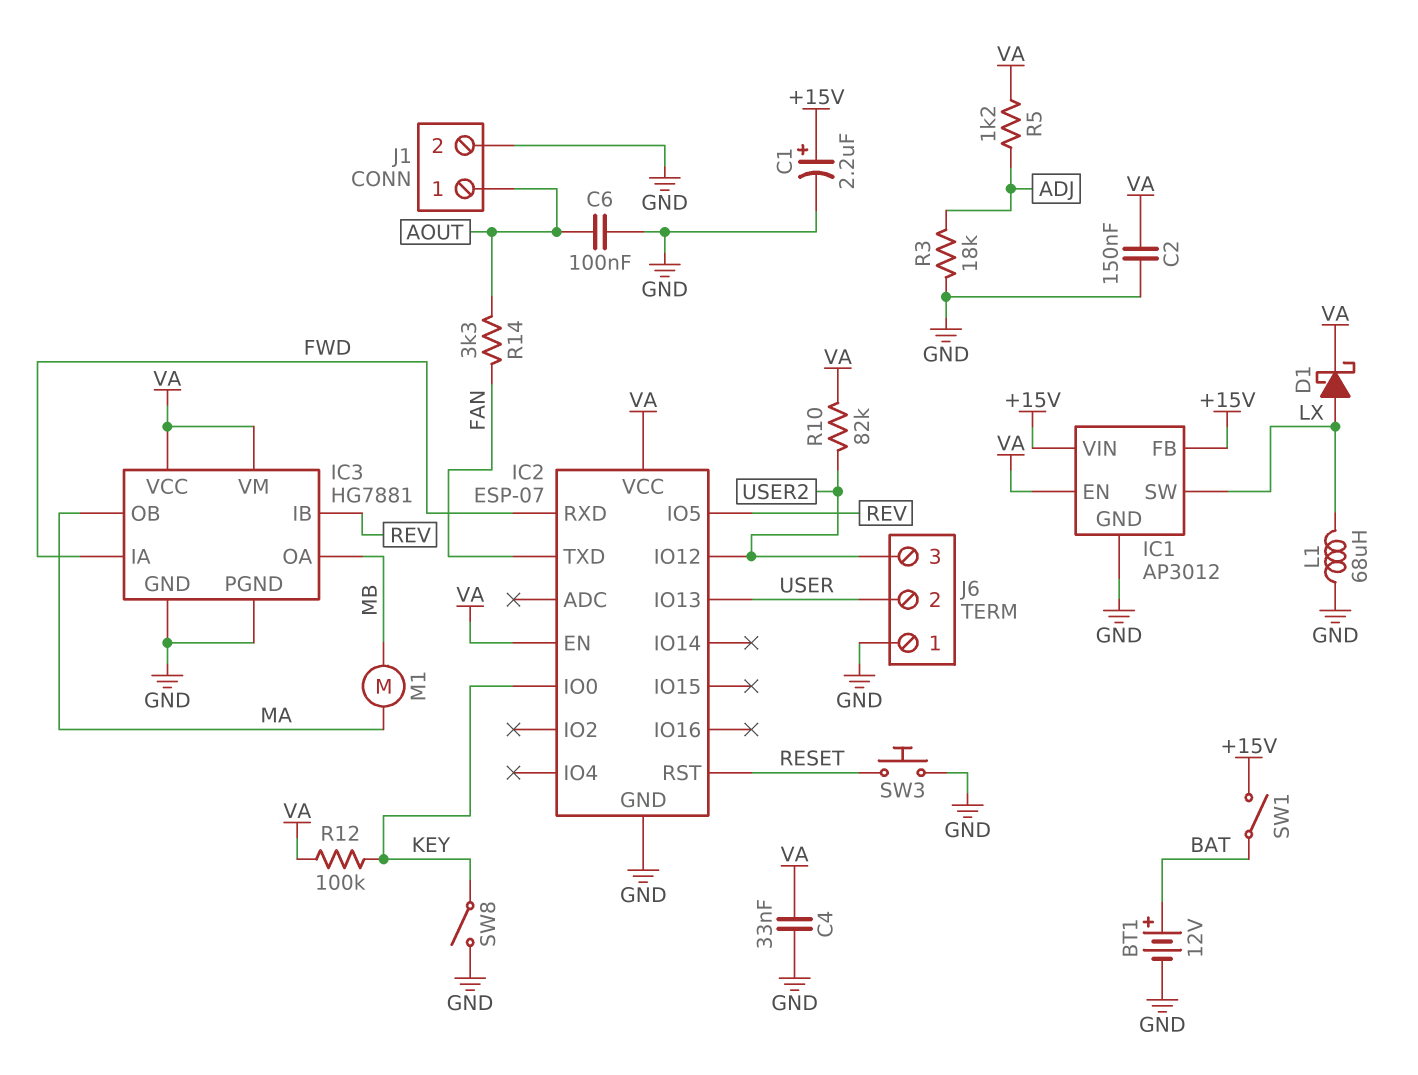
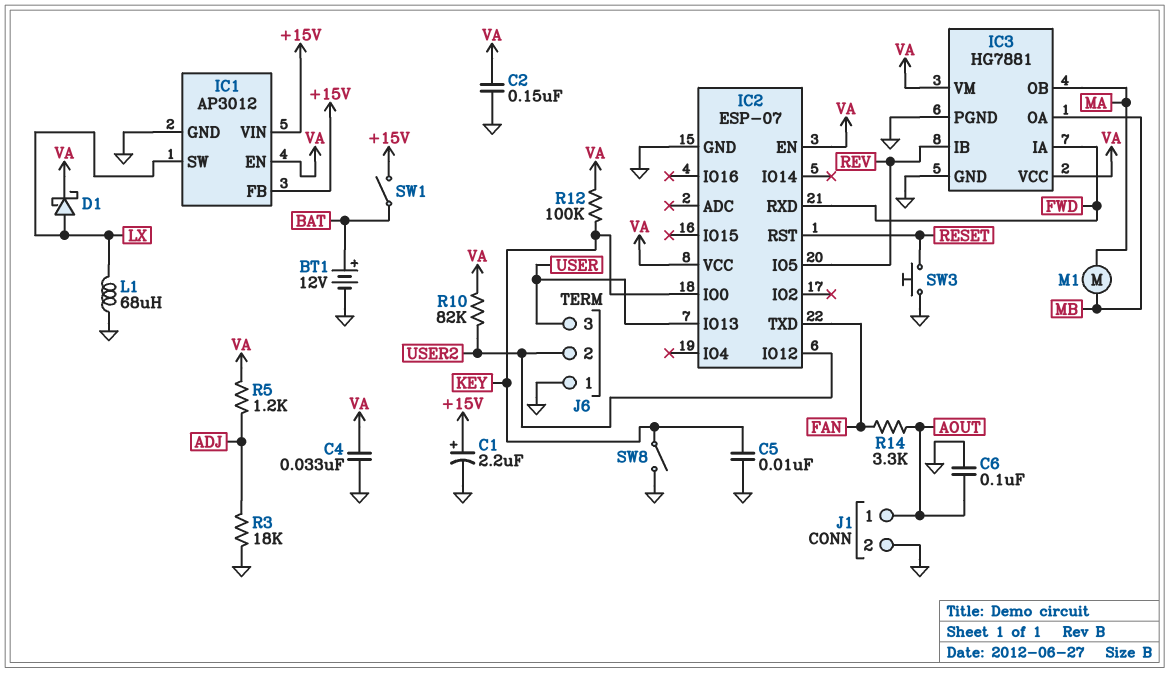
C5: none -> 10nF (GND, KEY)
J6 pin 2: USER -> USER2
J6 pin 3: USER2 -> USER

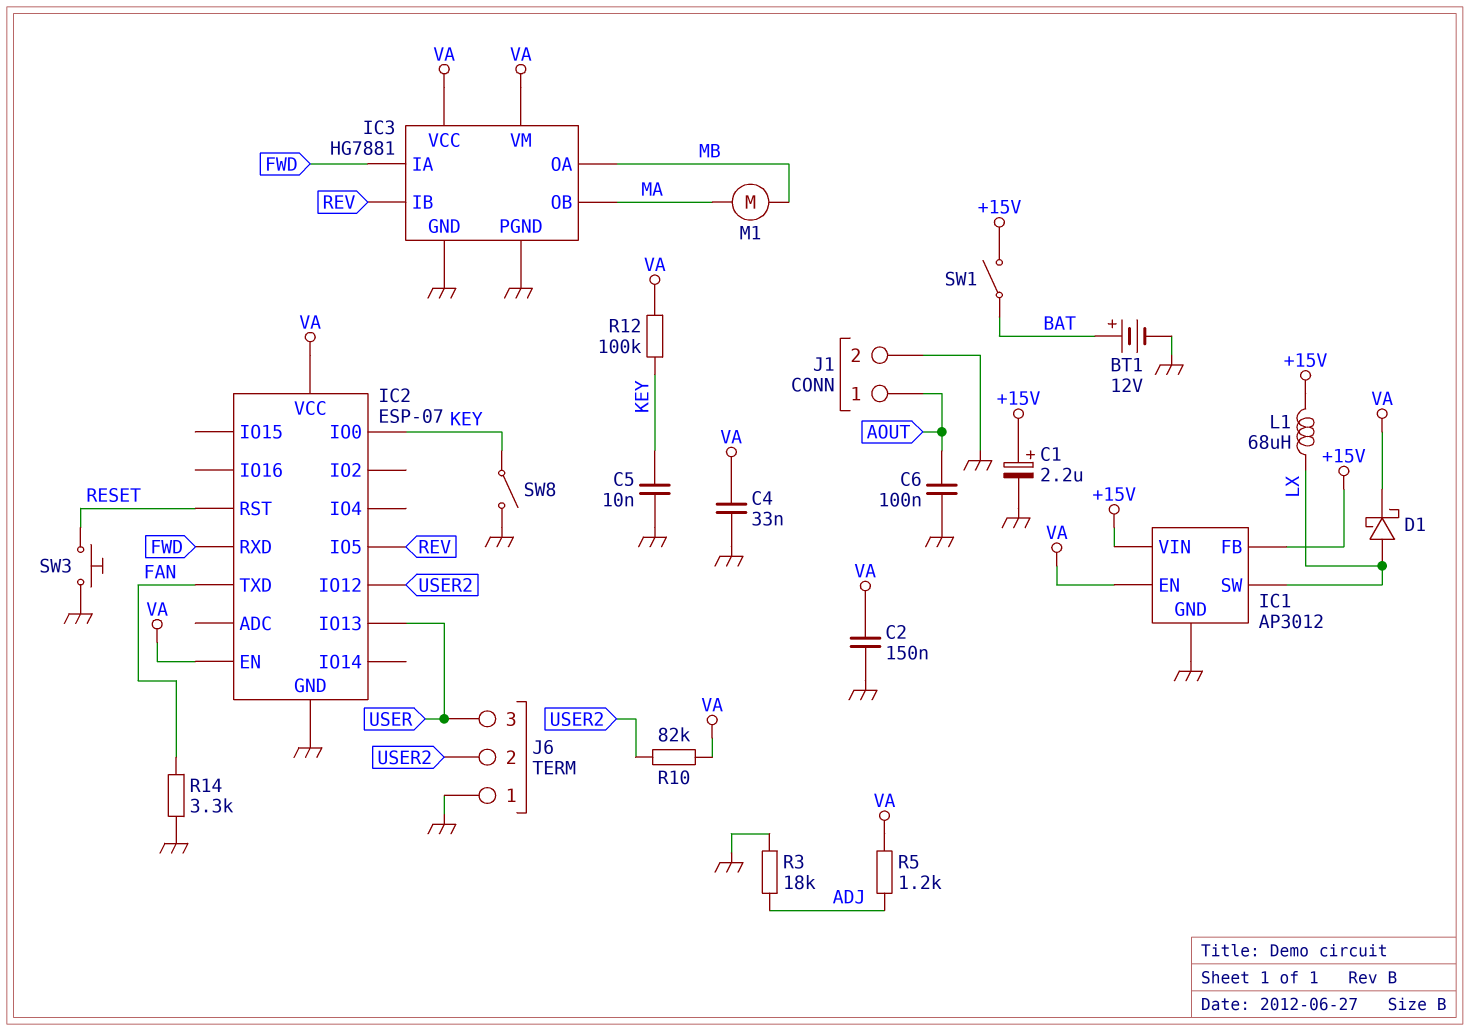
L1: 68uH (GND, LX) -> 68uH (+15V, LX)
R14: 3.3k (AOUT, FAN) -> 3.3k (FAN, GND)

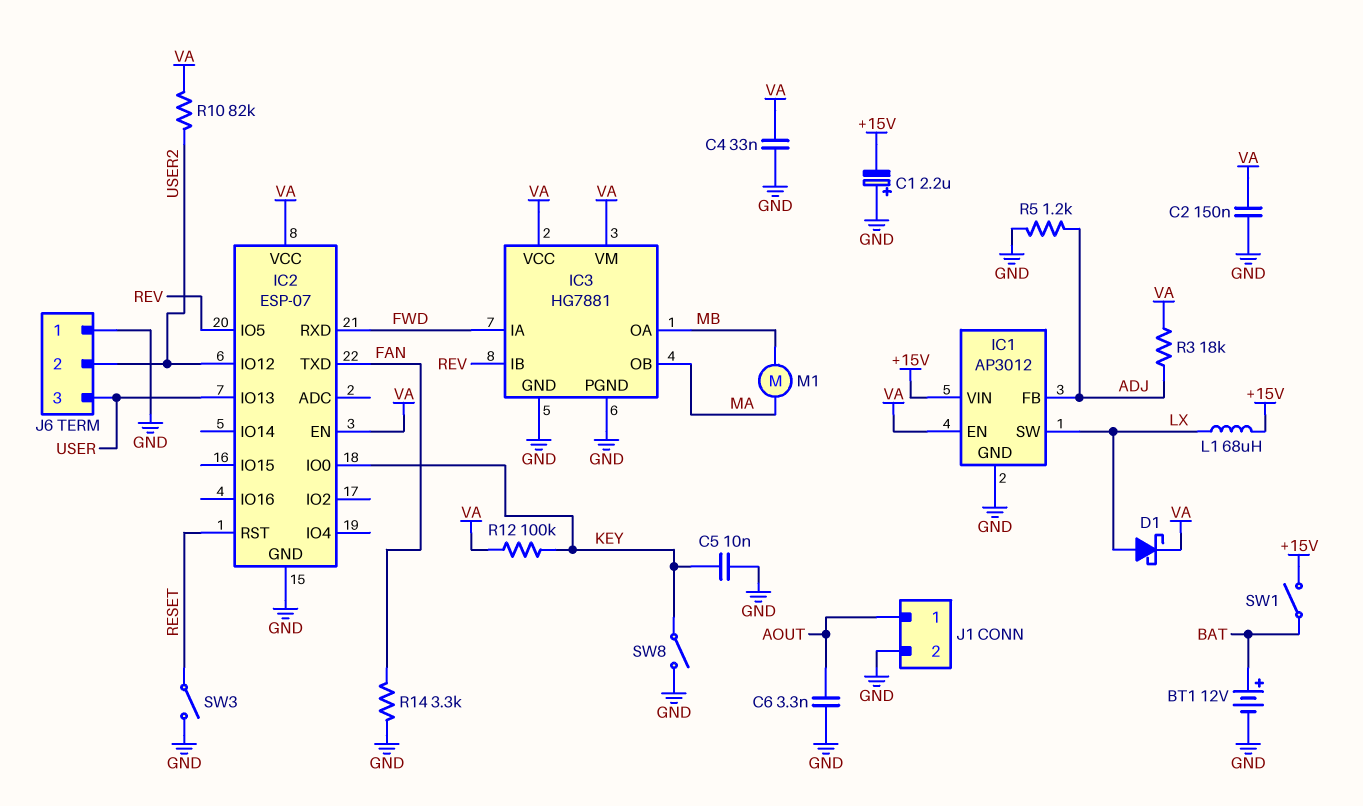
C1: 2.2uF (plus +15V, minus GND) -> 2.2uF (plus GND, minus +15V)
C6: 100nF (AOUT, GND) -> 3.3nF (AOUT, GND)
IC1 pin FB: +15V -> ADJ
R3: 18k (ADJ, GND) -> 18k (ADJ, VA)
R5: 1.2k (ADJ, VA) -> 1.2k (ADJ, GND)
SW3: button (GND, RESET) -> switch (GND, RESET)

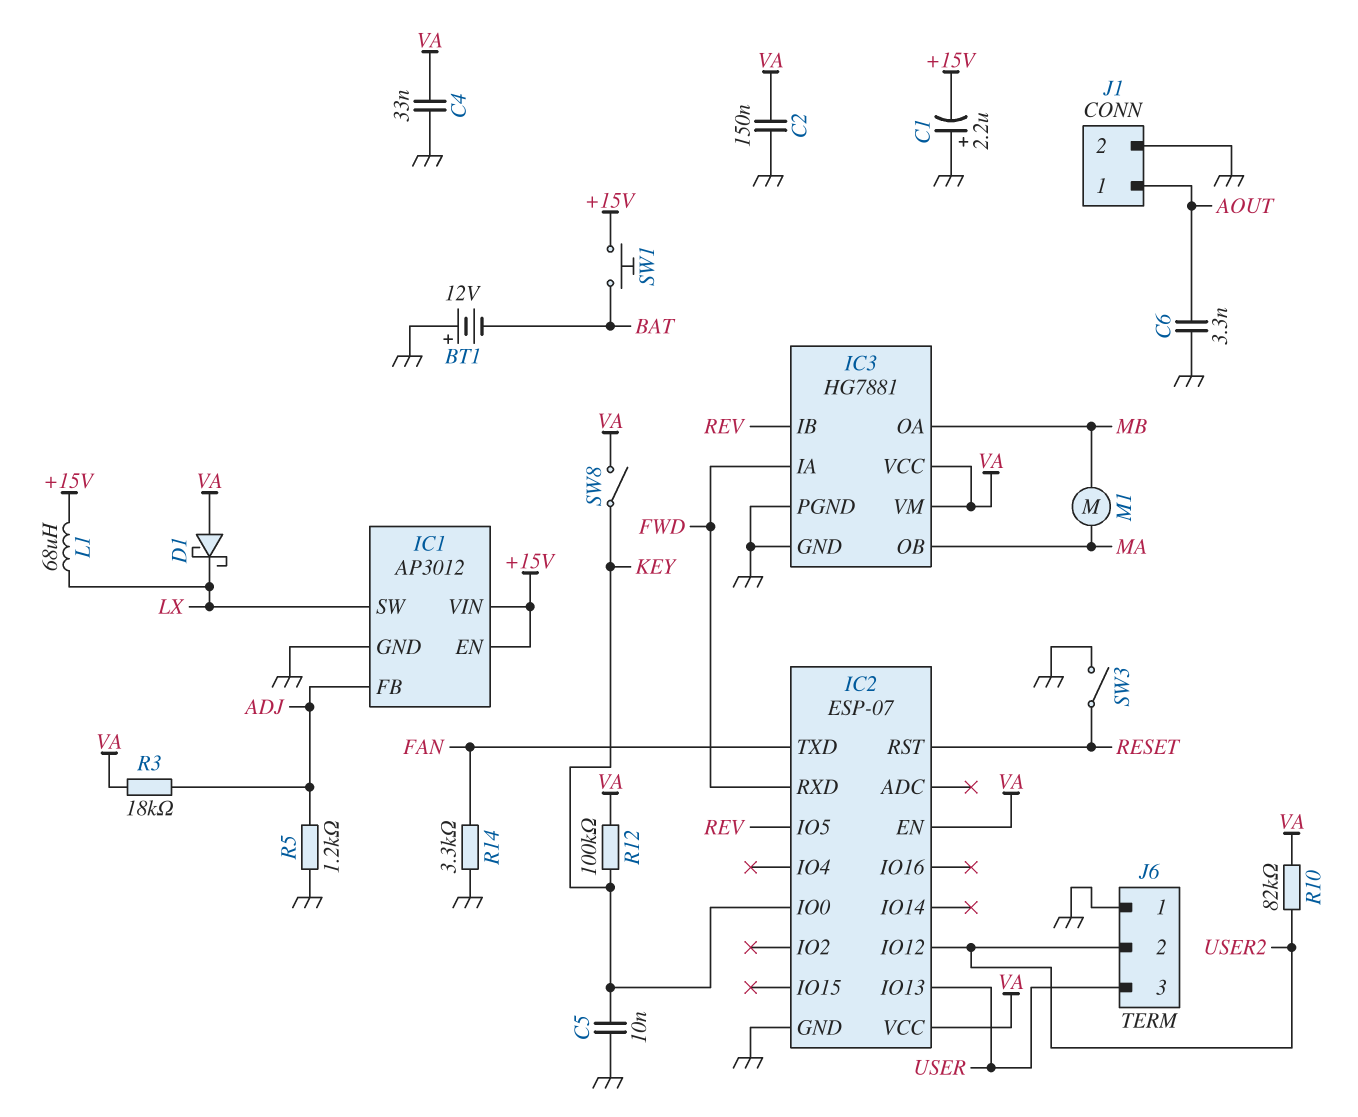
BT1: 12V (plus BAT, minus GND) -> 12V (plus GND, minus BAT)
D1: schottky (A LX, K VA) -> schottky (A VA, K LX)
IC1 pin EN: VA -> +15V
SW1: switch (+15V, BAT) -> button (+15V, BAT)
SW8: switch (GND, KEY) -> switch (KEY, VA)

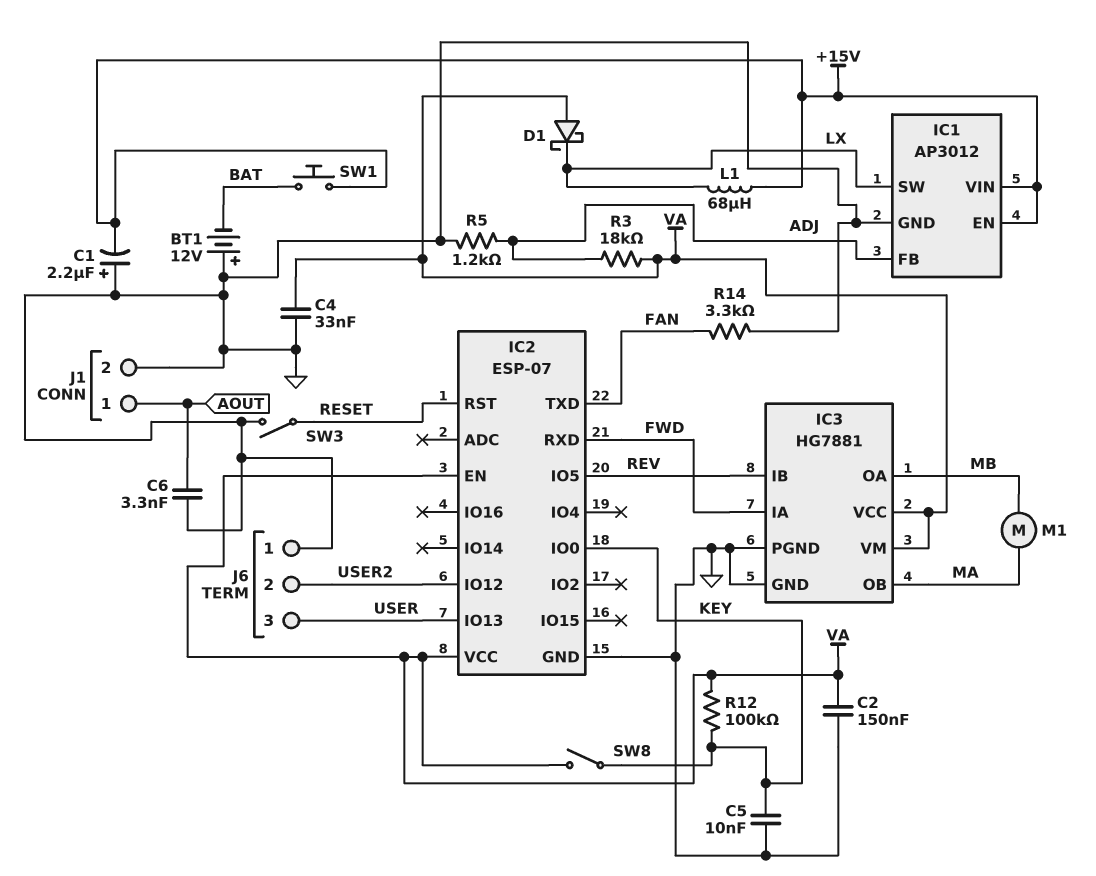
R10: 82k (USER2, VA) -> none

